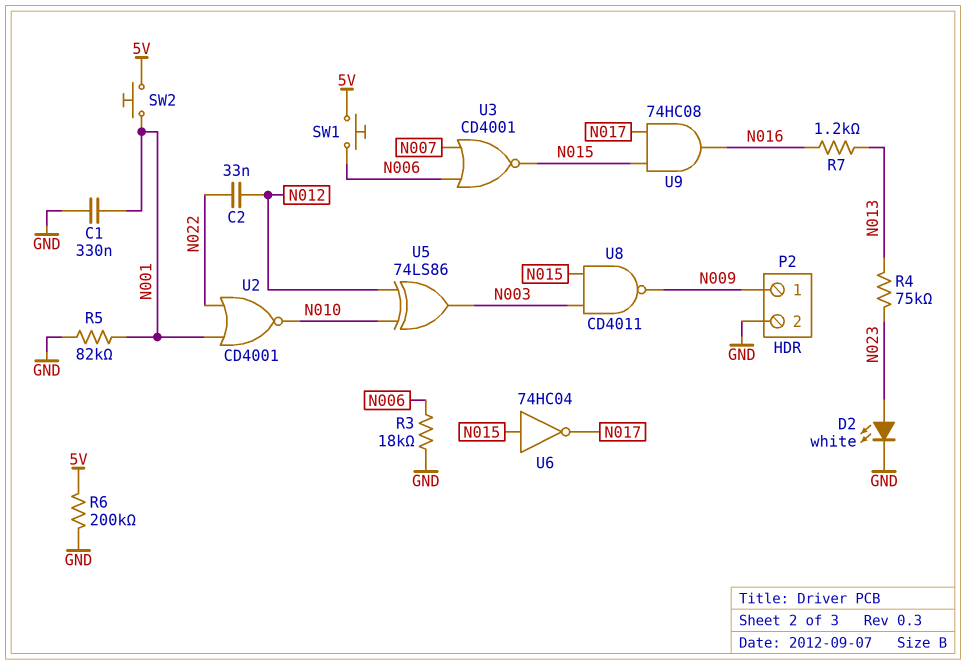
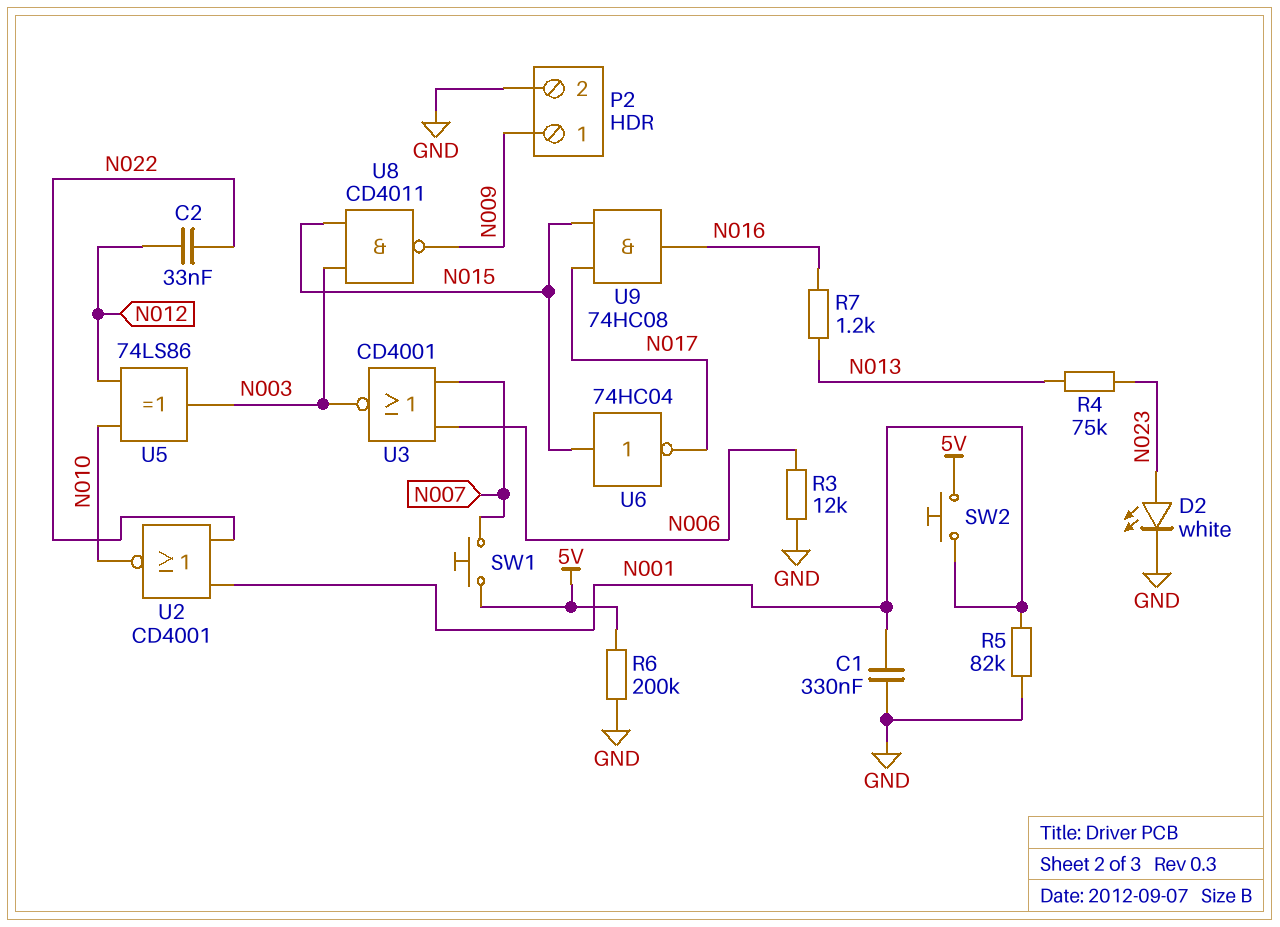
R3: 18k (GND, N006) -> 12k (GND, N006)
SW1: button (5V, N006) -> button (5V, N007)
U3: NOR CD4001 (in N006, in N007, out N015) -> NOR CD4001 (in N006, in N007, out N003)

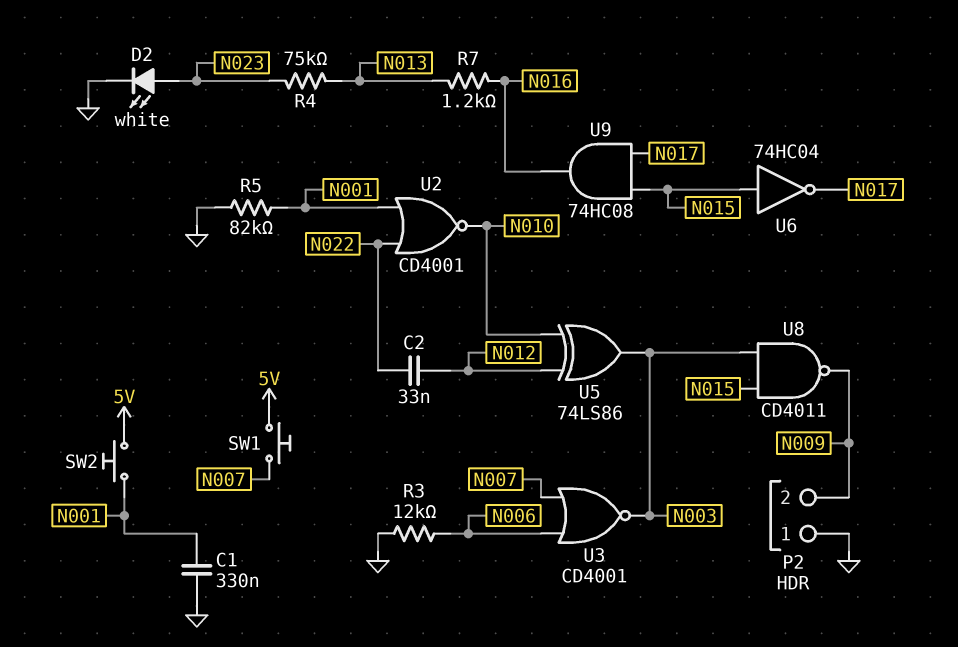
P2 pin 1: N009 -> GND
P2 pin 2: GND -> N009
R6: 200k (5V, GND) -> none

